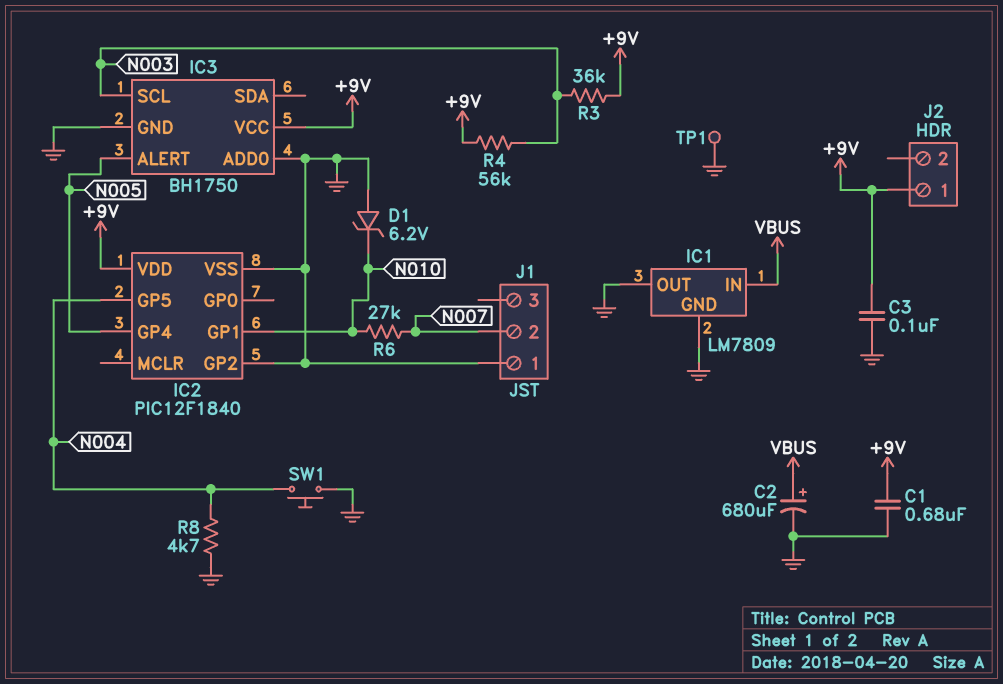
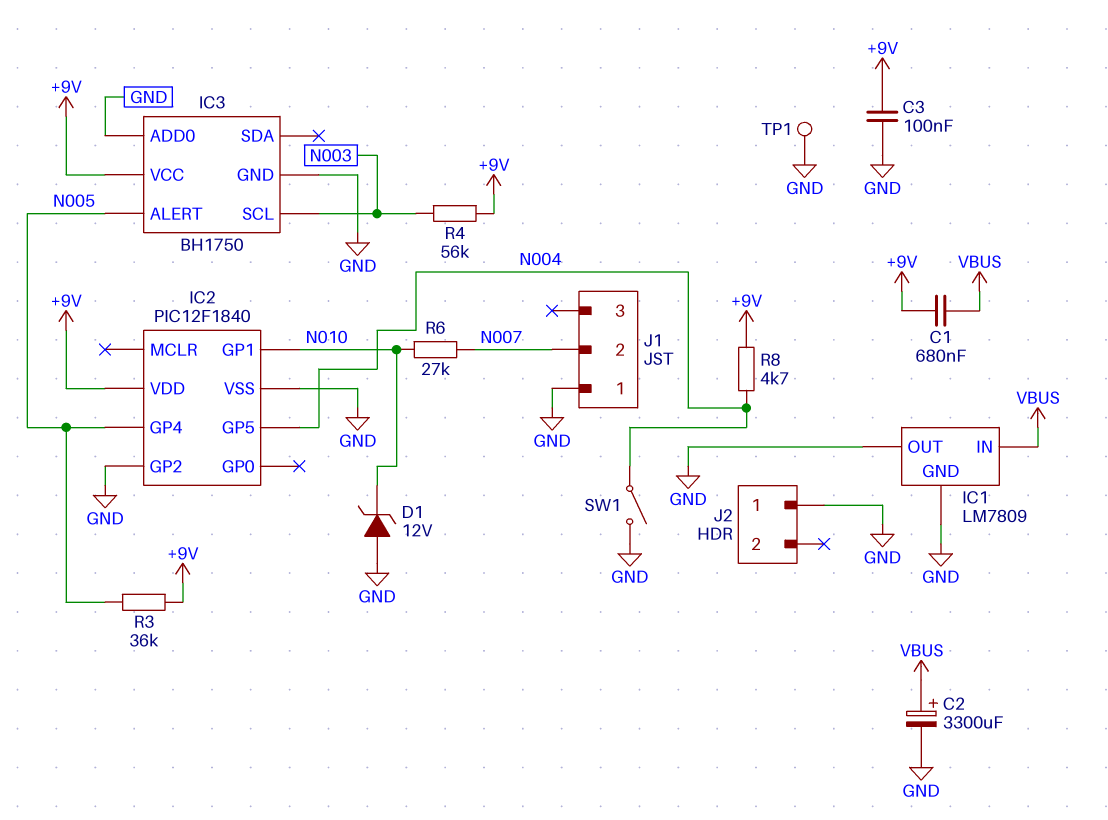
C1: 680nF (+9V, GND) -> 680nF (+9V, VBUS)
C2: 680uF (plus VBUS, minus GND) -> 3300uF (plus VBUS, minus GND)
D1: zener 6.2V (A GND, K N010) -> zener 12V (A GND, K N010)
J2 pin 1: +9V -> GND
R3: 36k (+9V, N003) -> 36k (+9V, N005)
R8: 4.7k (GND, N004) -> 4.7k (+9V, N004)
SW1: button (GND, N004) -> switch (GND, N004)

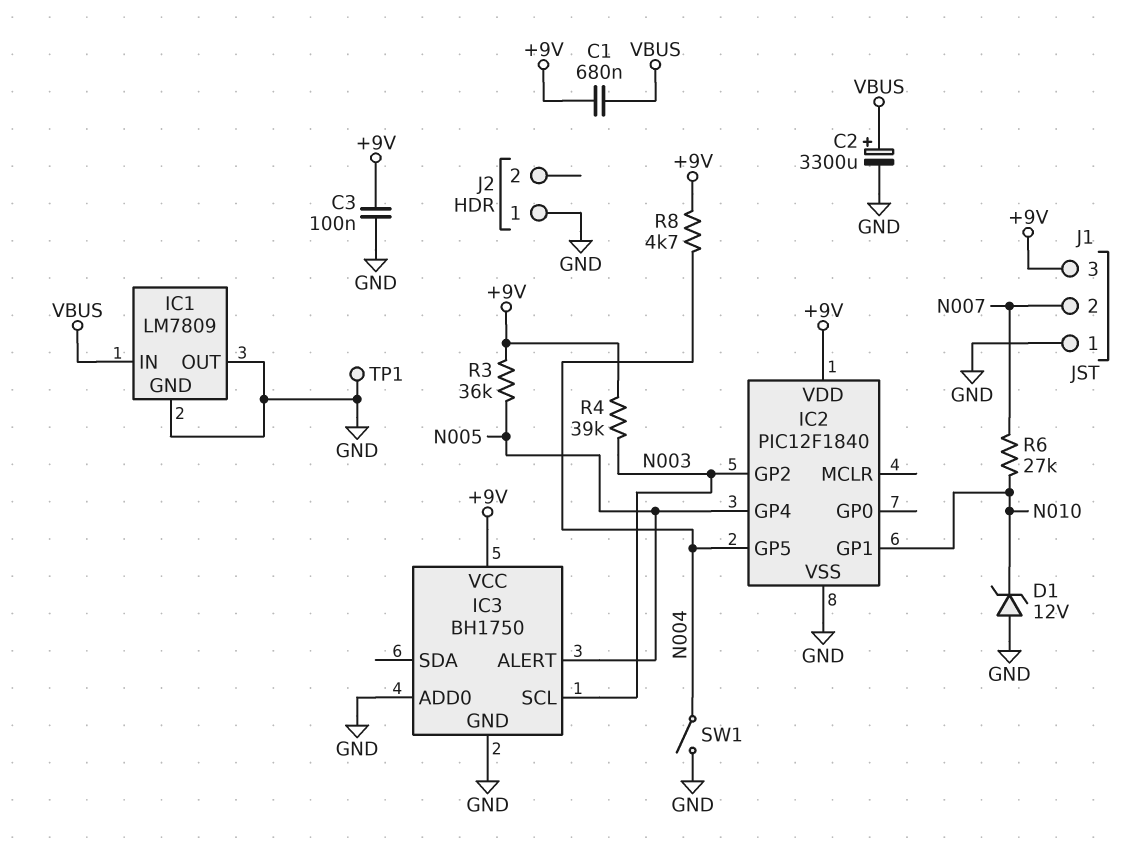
IC2 pin GP2: GND -> N003
J1 pin 3: none -> +9V
R4: 56k (+9V, N003) -> 39k (+9V, N003)

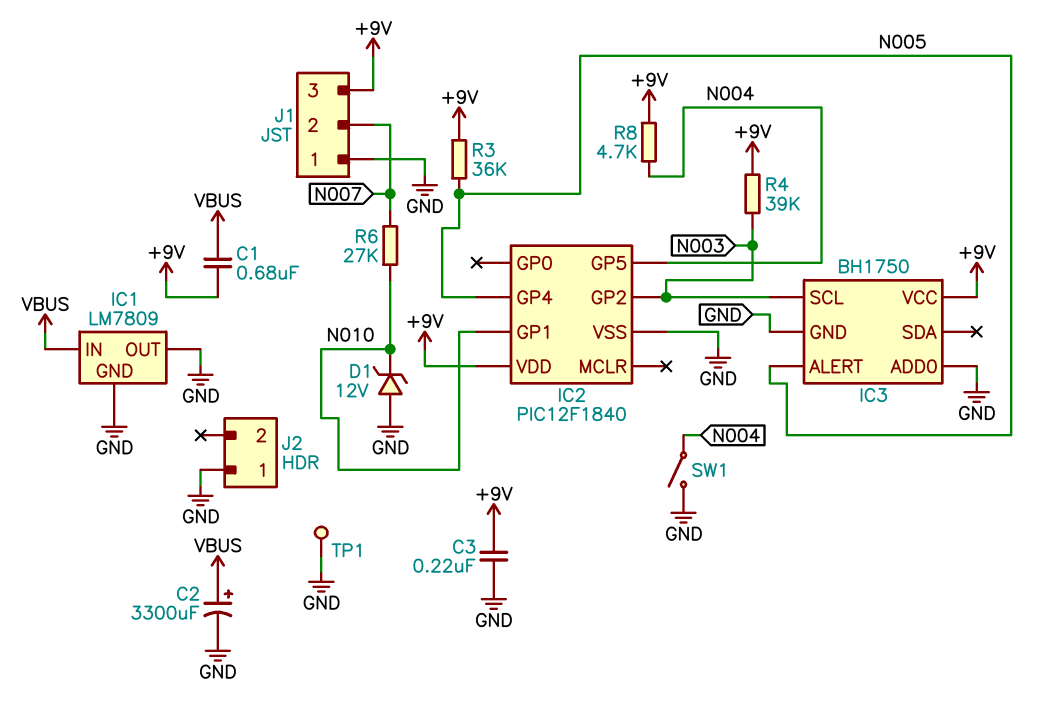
C3: 100nF (+9V, GND) -> 220nF (+9V, GND)

